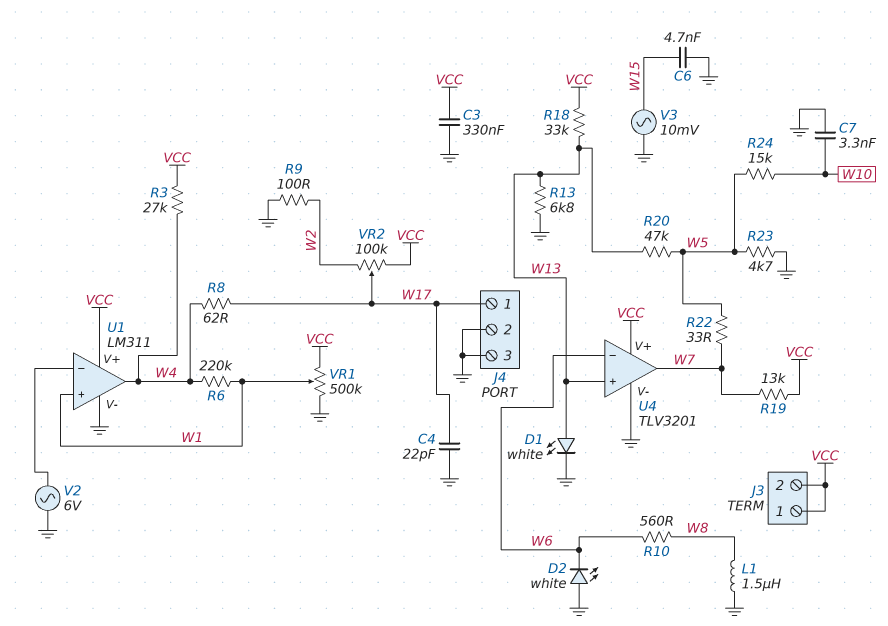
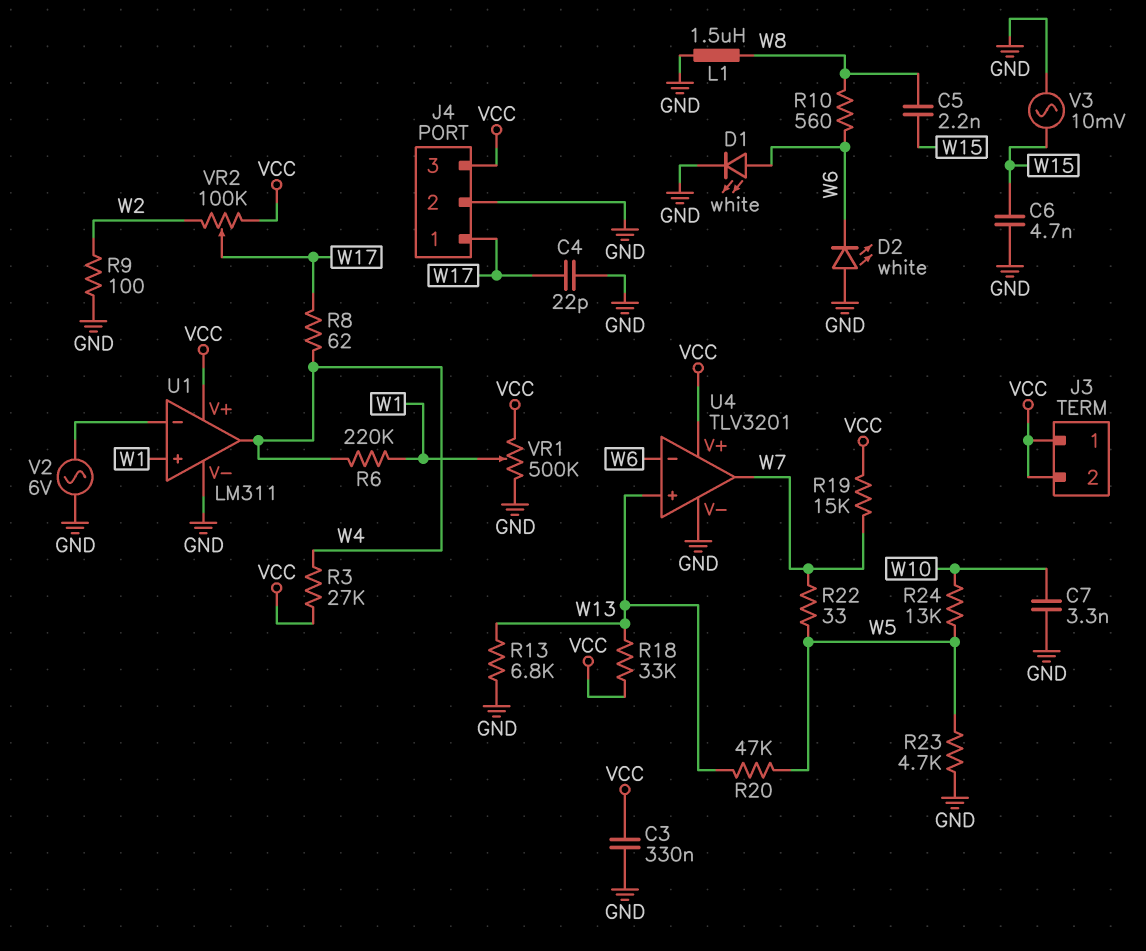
C5: none -> 2.2nF (W8, W15)
D1: LED white (A W13, K GND) -> LED white (A W6, K GND)
J4 pin 3: GND -> VCC
R19: 13k (VCC, W7) -> 15k (VCC, W7)
R24: 15k (W5, W10) -> 13k (W5, W10)

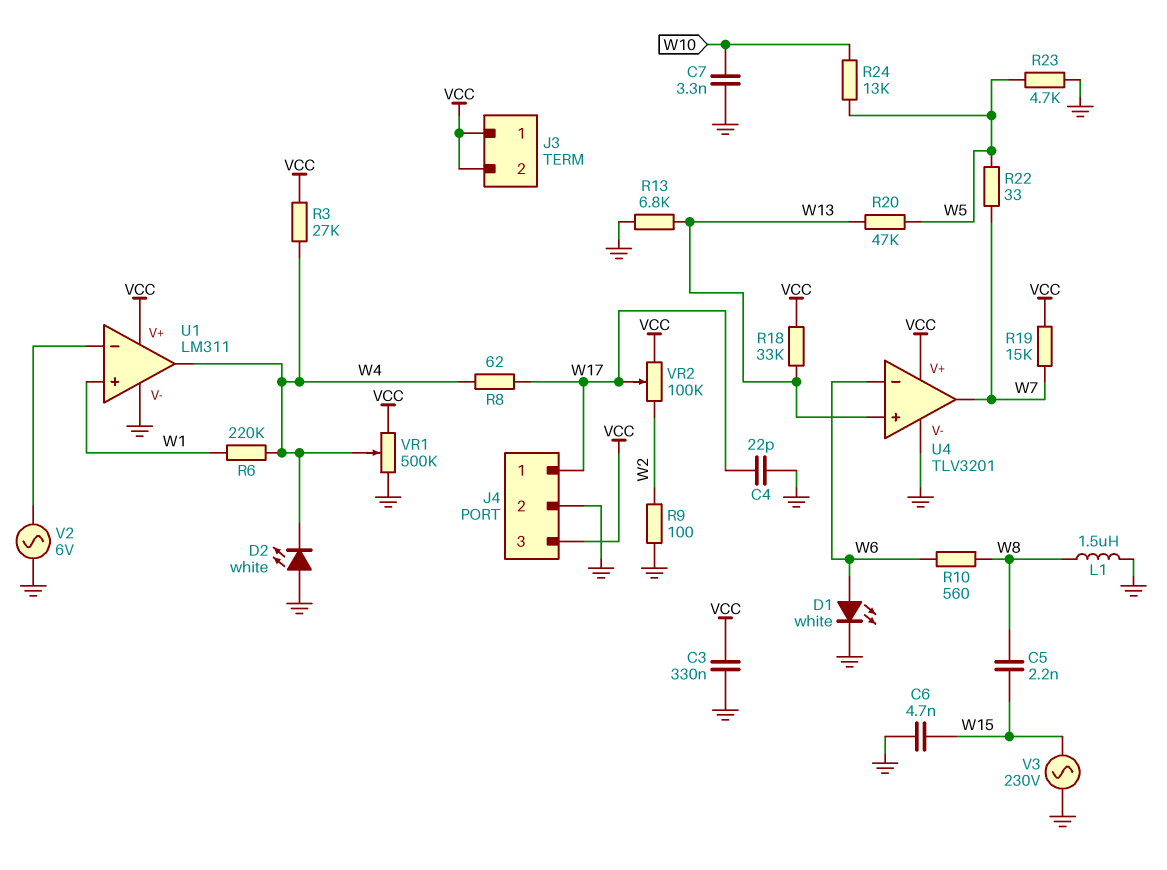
D2: LED white (A GND, K W6) -> LED white (A GND, K W4)
V3: AC 10mV (GND, W15) -> AC 230V (GND, W15)
VR1: 500k (GND, VCC, wiper W1) -> 500k (GND, VCC, wiper W4)

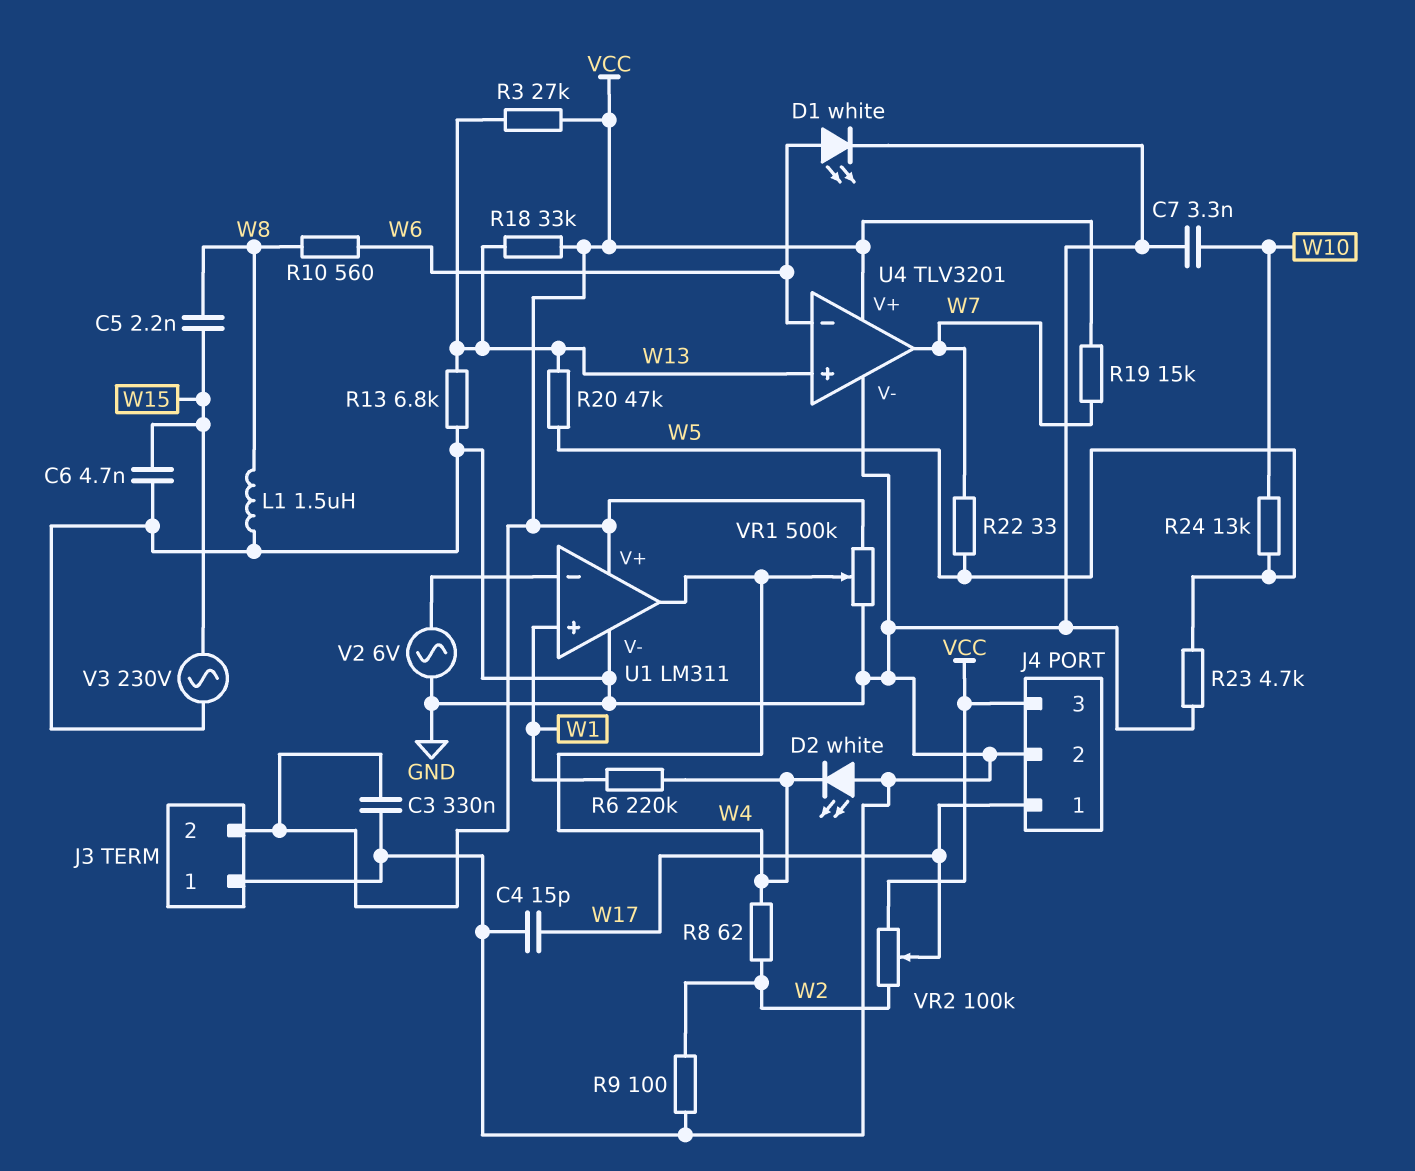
C4: 22pF (GND, W17) -> 15pF (GND, W17)
J3 pin 1: VCC -> GND
R3: 27k (VCC, W4) -> 27k (VCC, W13)
R8: 62 (W4, W17) -> 62 (W2, W4)

